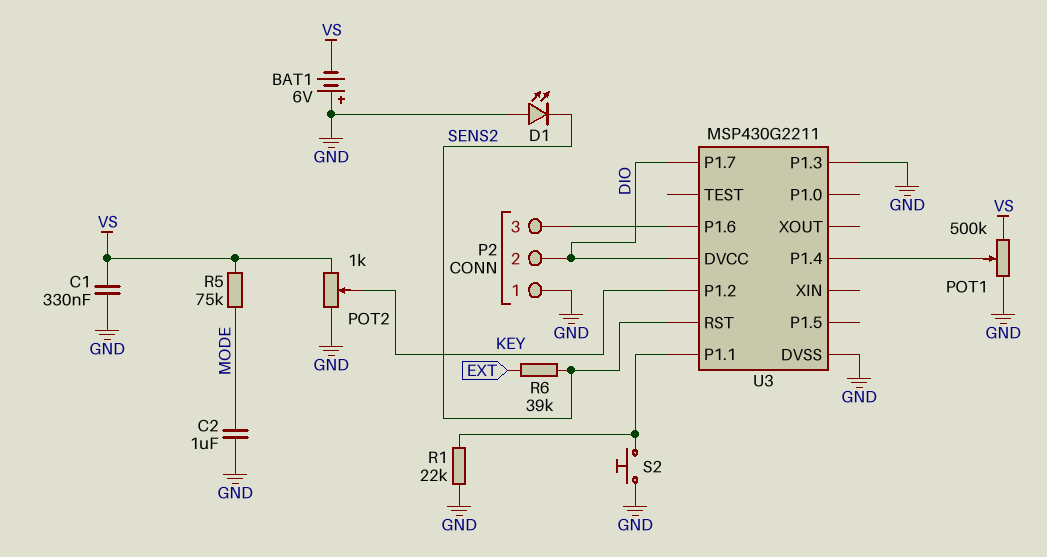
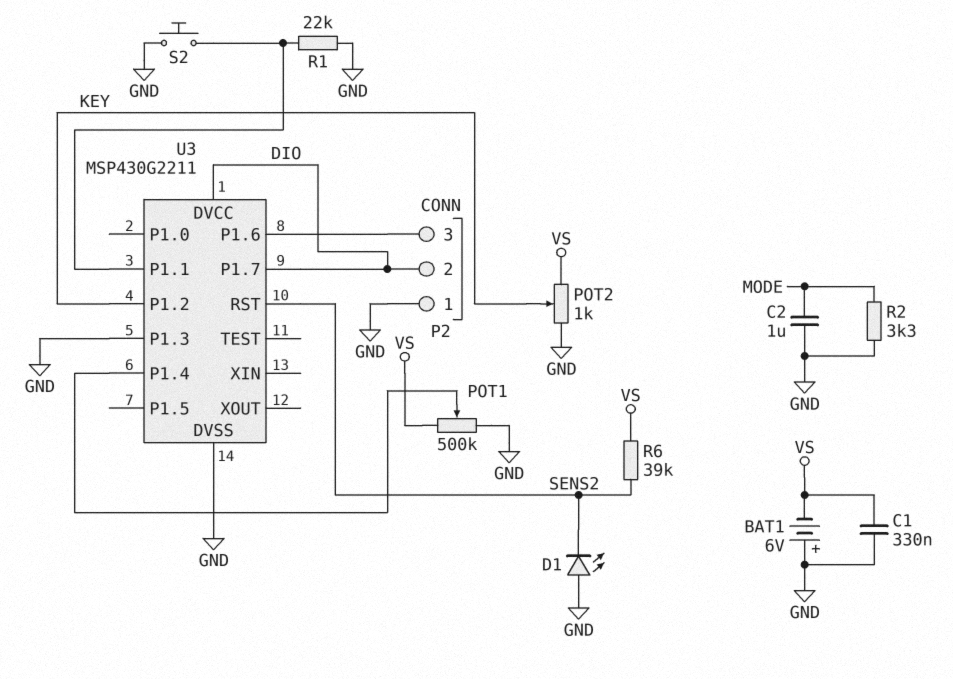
R2: none -> 3.3k (GND, MODE)
R5: 75k (MODE, VS) -> none
R6: 39k (EXT, SENS2) -> 39k (SENS2, VS)

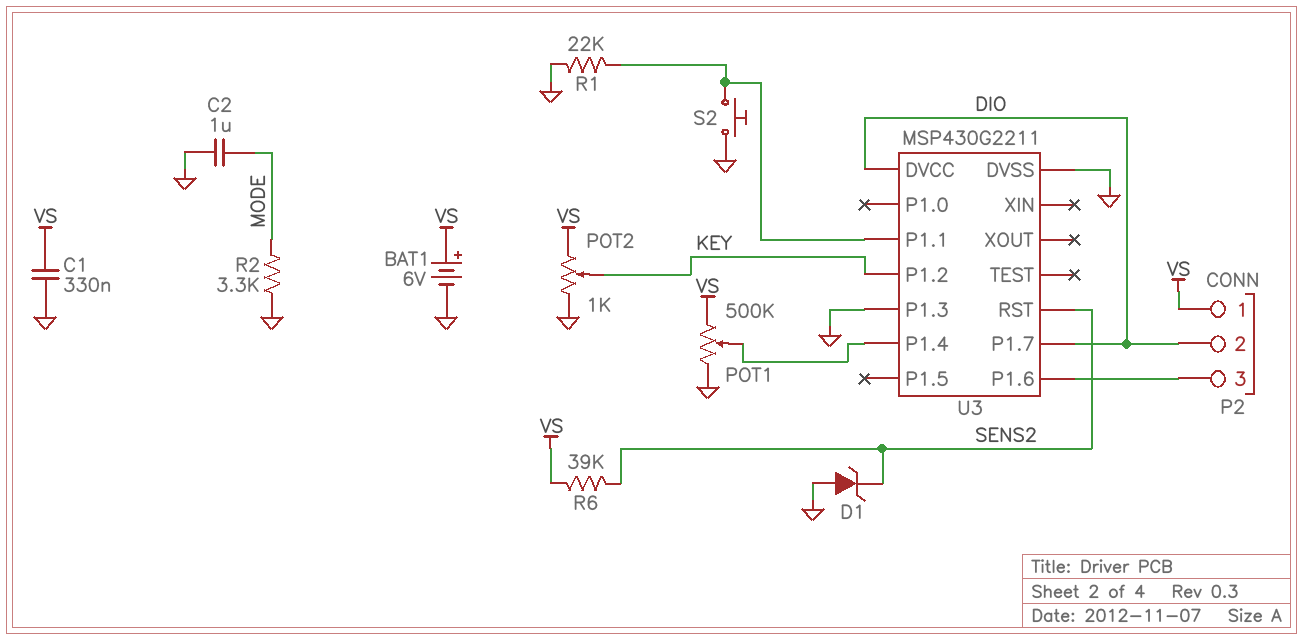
BAT1: 6V (plus GND, minus VS) -> 6V (plus VS, minus GND)
D1: LED (A GND, K SENS2) -> zener (A GND, K SENS2)
P2 pin 1: GND -> VS

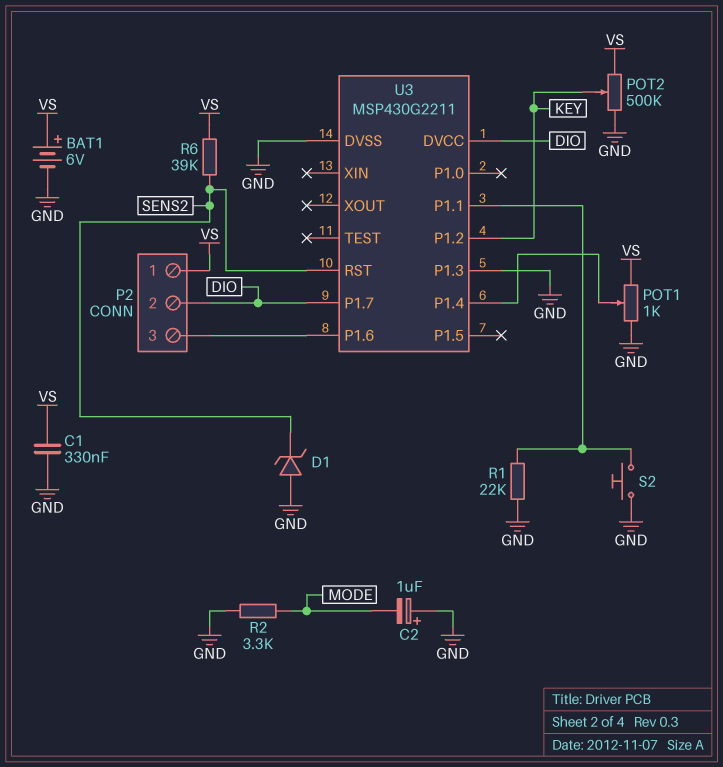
C2: 1uF (GND, MODE) -> 1uF (plus GND, minus MODE)
POT1: 500k (GND, VS, wiper U3/P1.4) -> 1k (GND, VS, wiper U3/P1.4)
POT2: 1k (GND, VS, wiper KEY) -> 500k (GND, VS, wiper KEY)

